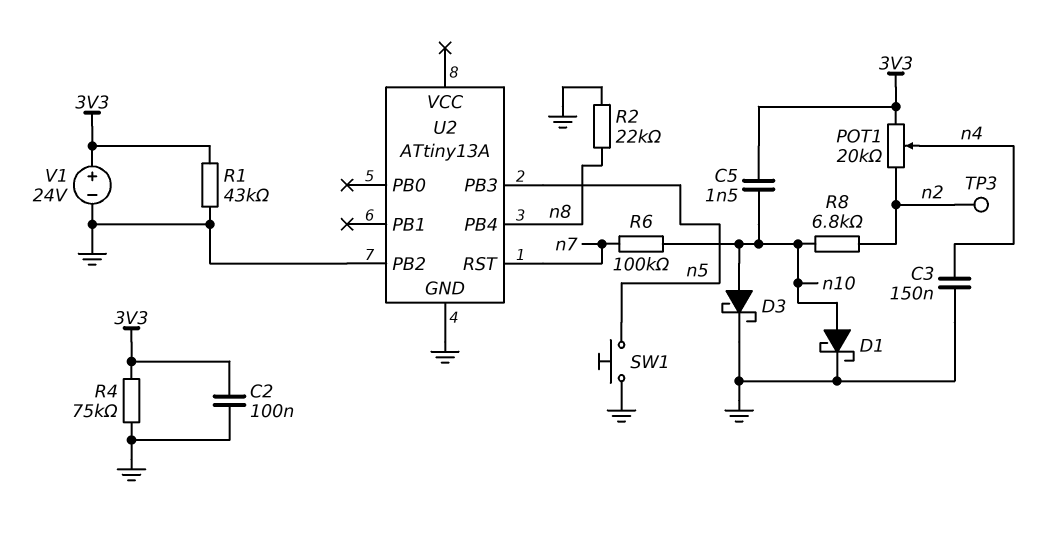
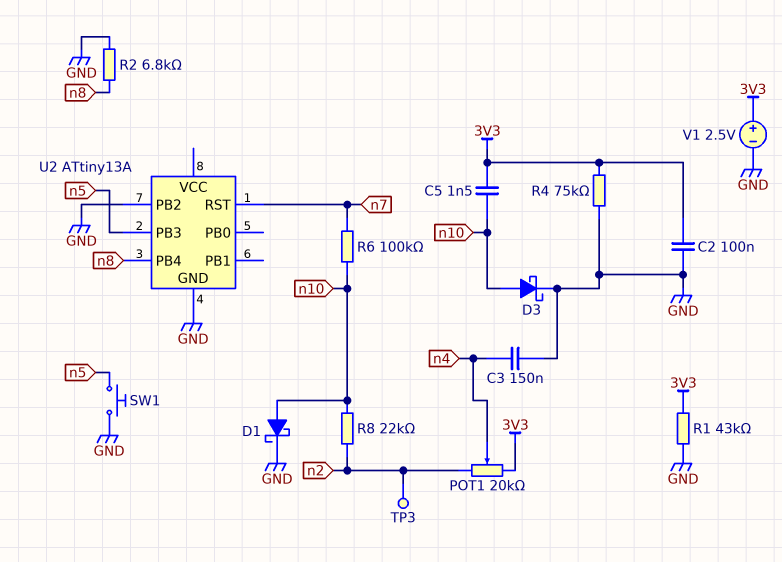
R2: 22k (GND, n8) -> 6.8k (GND, n8)
R8: 6.8k (n2, n10) -> 22k (n2, n10)
V1: 24V (plus 3V3, minus GND) -> 2.5V (plus 3V3, minus GND)

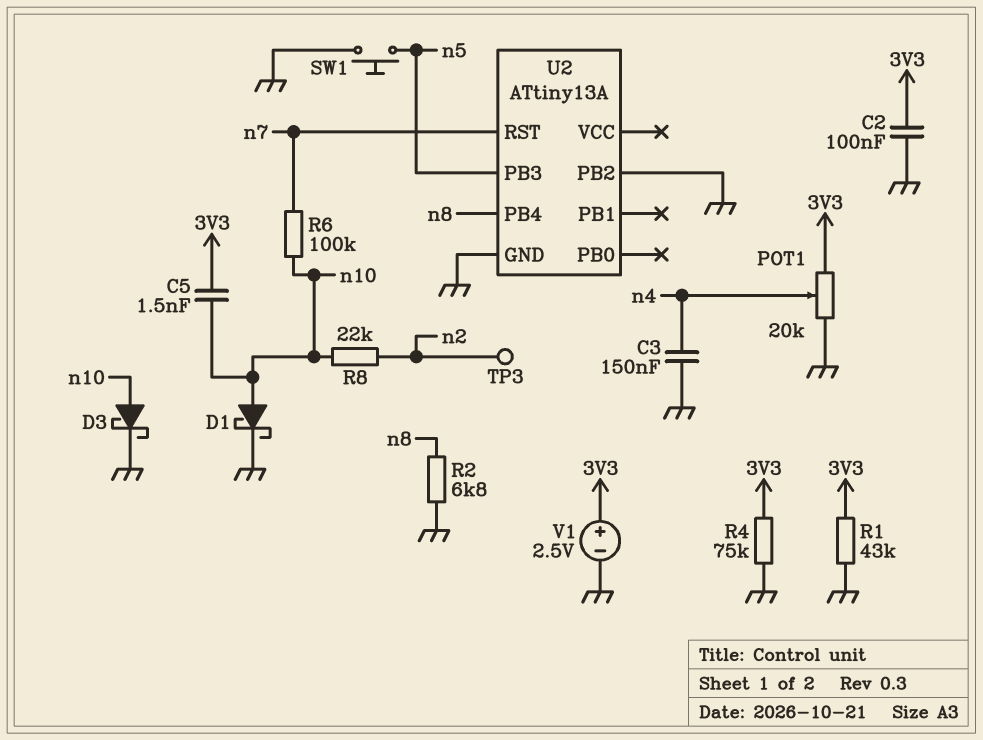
POT1: 20k (3V3, n2, wiper n4) -> 20k (3V3, GND, wiper n4)

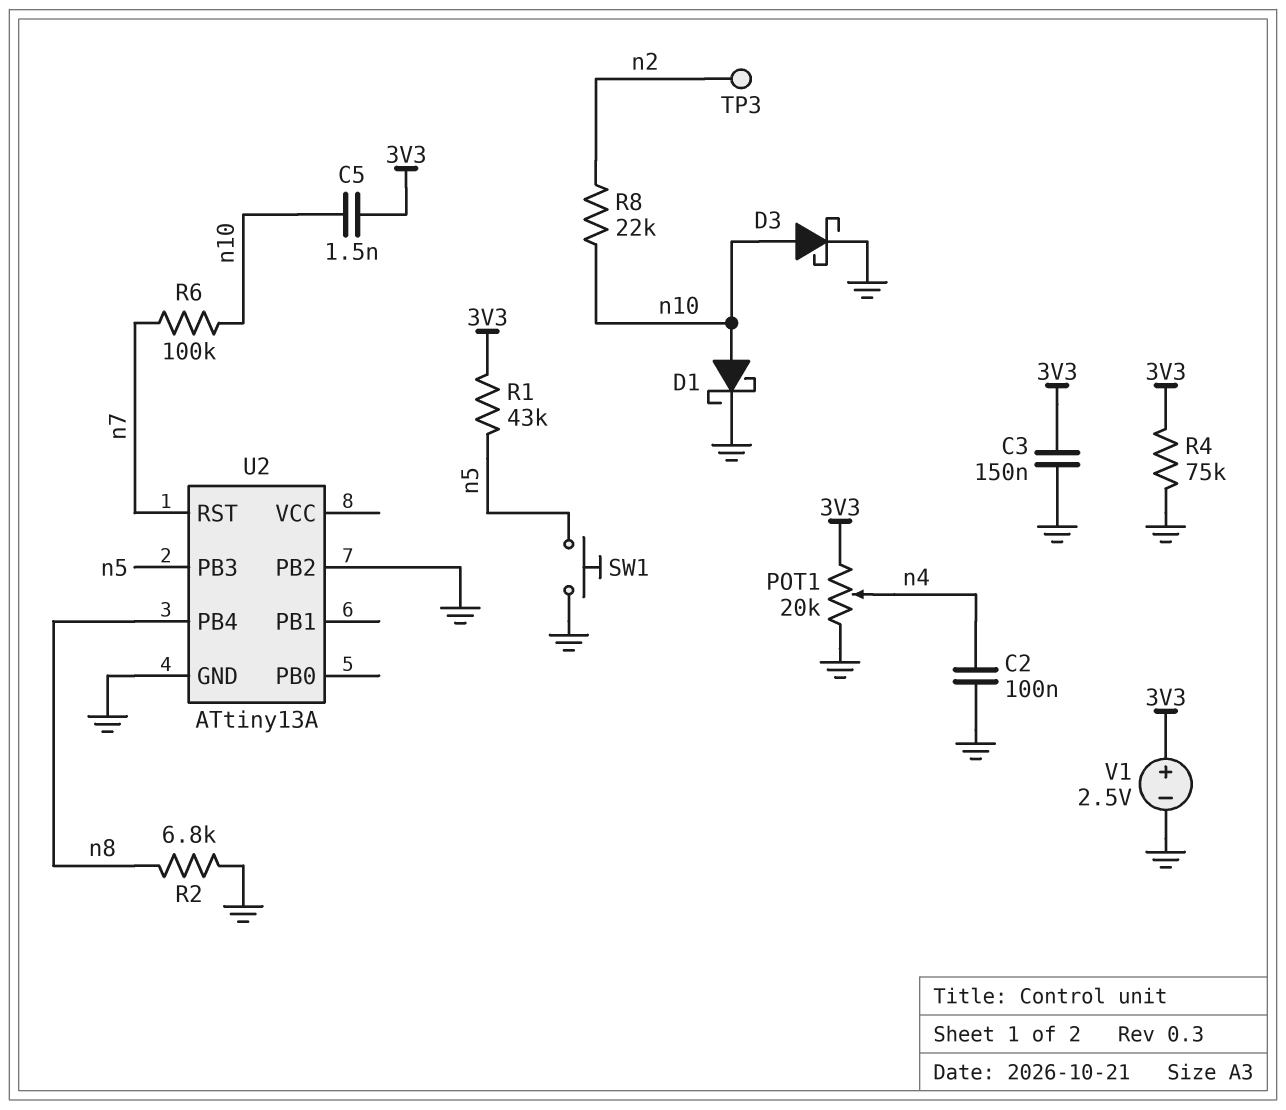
C2: 100nF (3V3, GND) -> 100nF (GND, n4)
C3: 150nF (GND, n4) -> 150nF (3V3, GND)
R1: 43k (3V3, GND) -> 43k (3V3, n5)

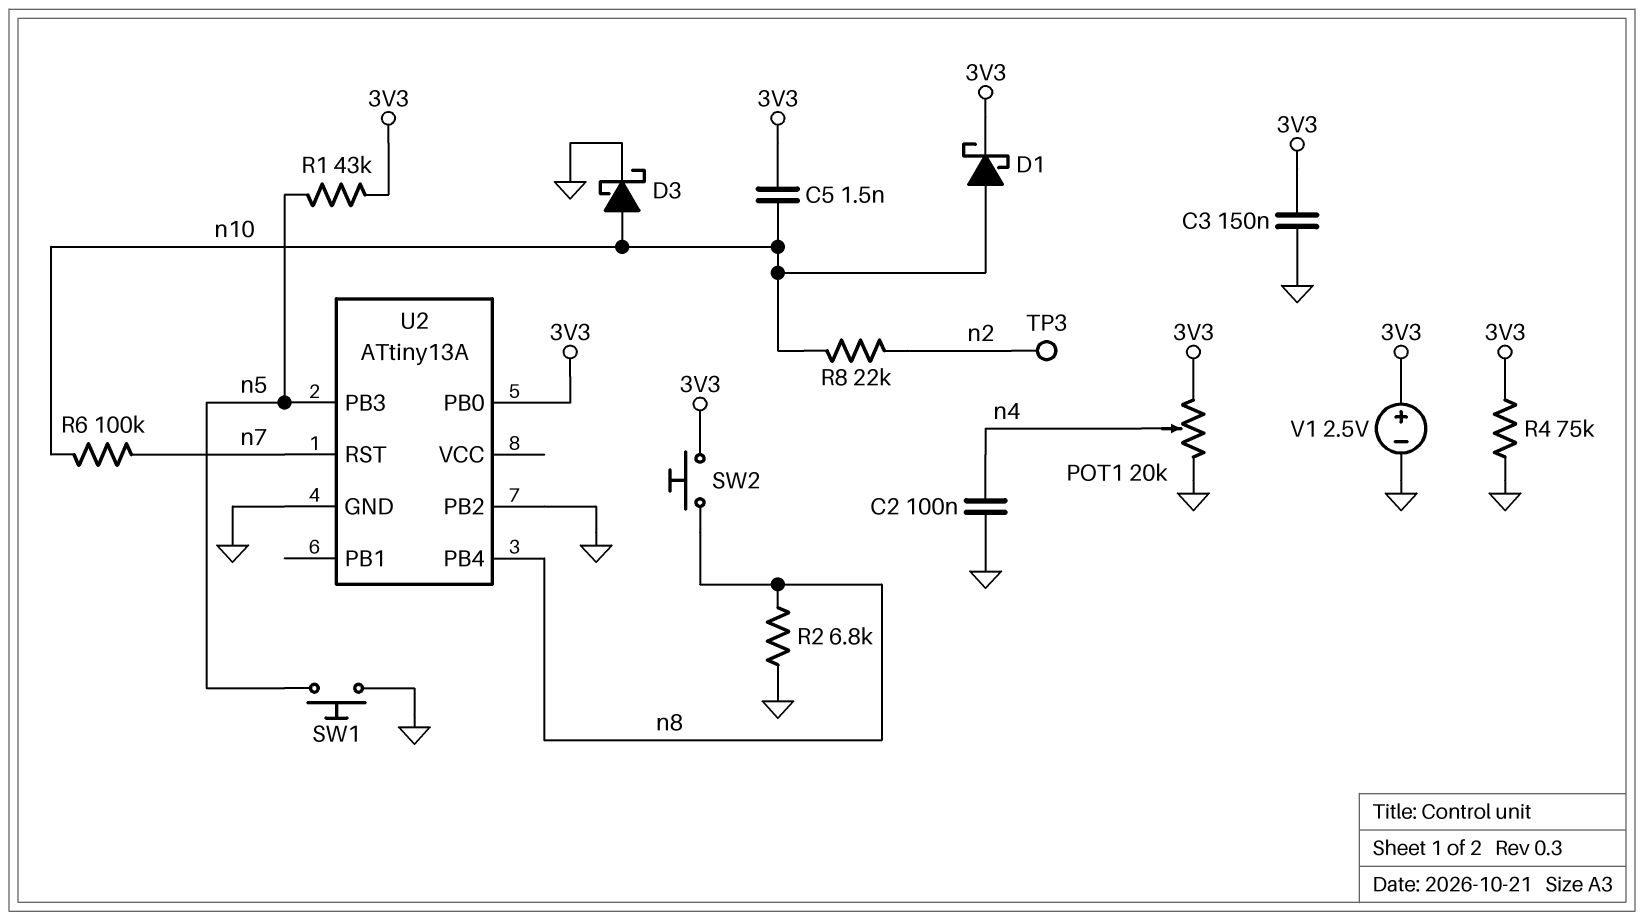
D1: schottky (A n10, K GND) -> schottky (A n10, K 3V3)
SW2: none -> button (3V3, n8)
U2 pin PB0: none -> 3V3

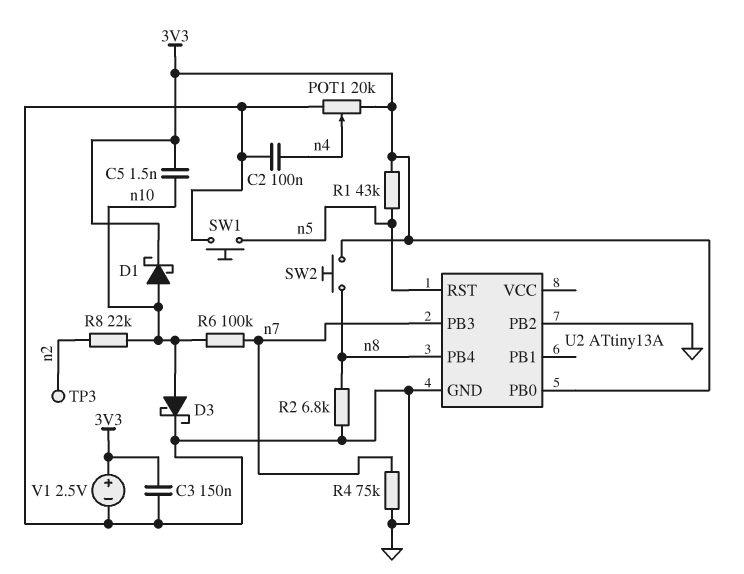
R4: 75k (3V3, GND) -> 75k (GND, n7)
U2 pin PB3: n5 -> n7
U2 pin RST: n7 -> n5

